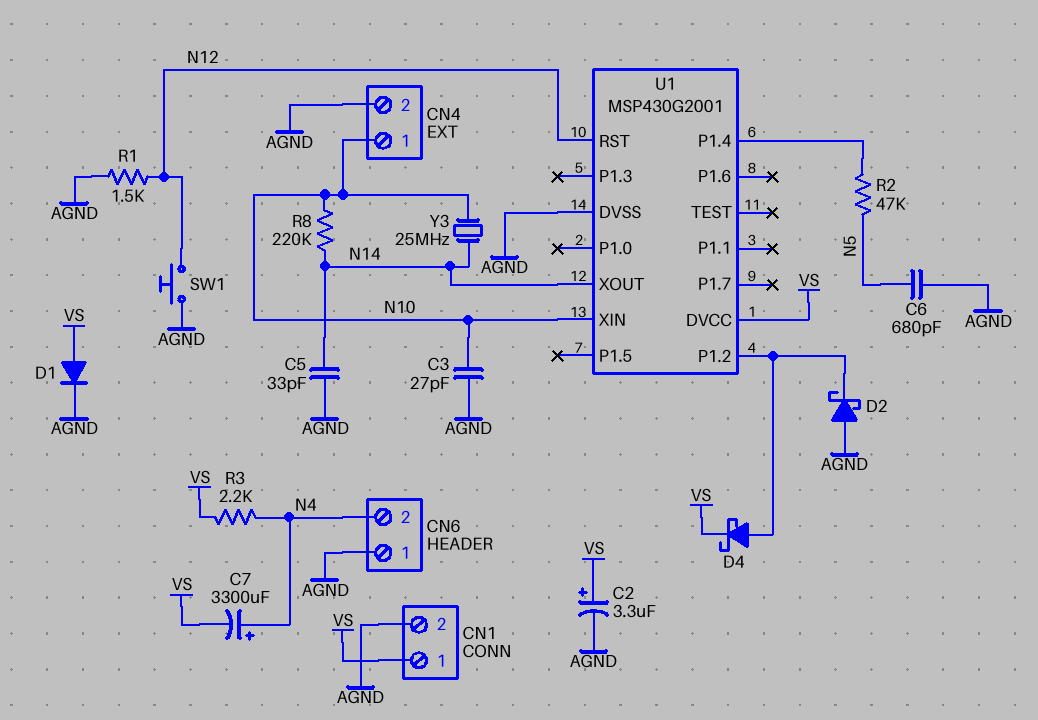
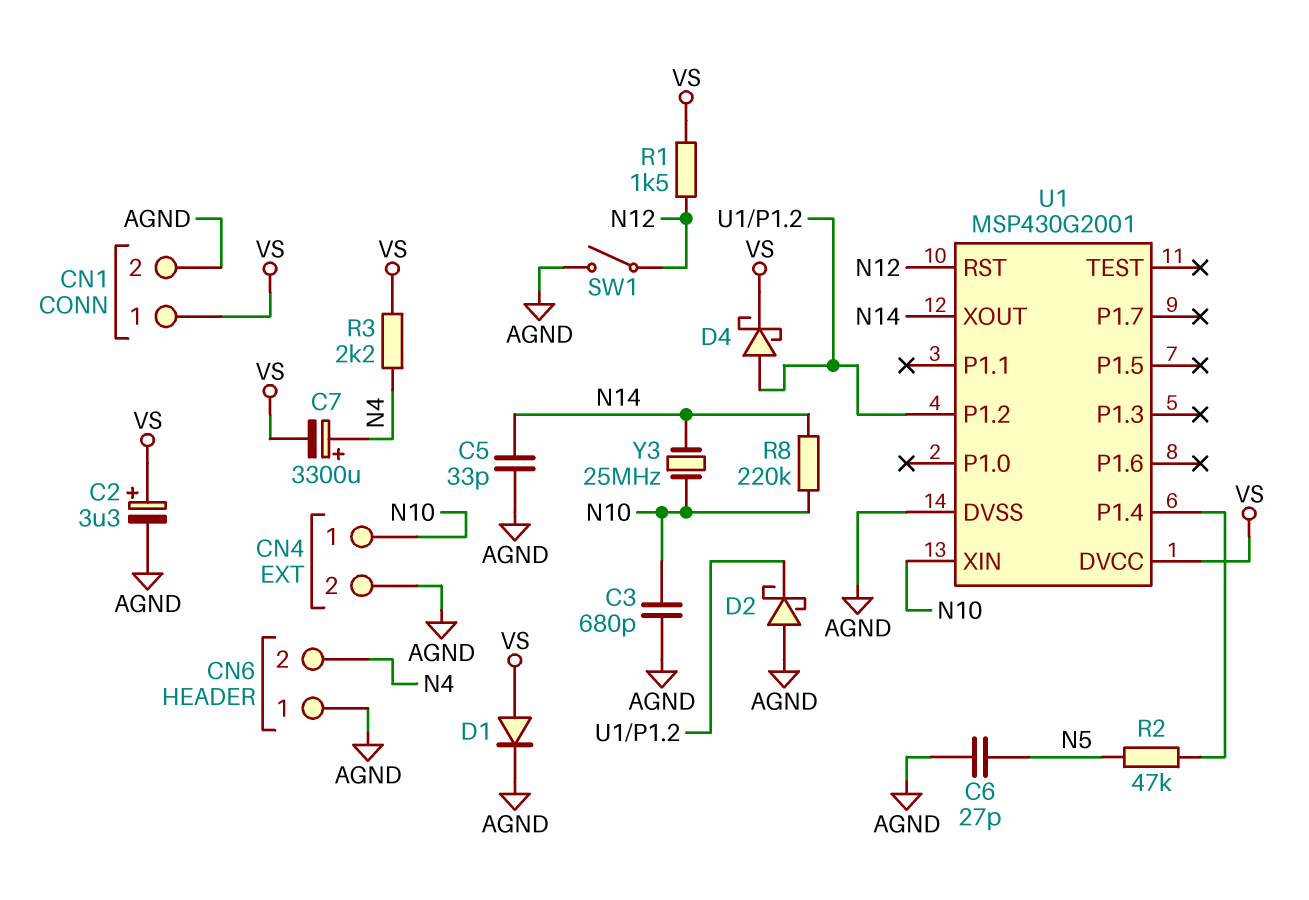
C3: 27pF (AGND, N10) -> 680pF (AGND, N10)
C6: 680pF (AGND, N5) -> 27pF (AGND, N5)
R1: 1.5k (AGND, N12) -> 1.5k (N12, VS)
SW1: button (AGND, N12) -> switch (AGND, N12)

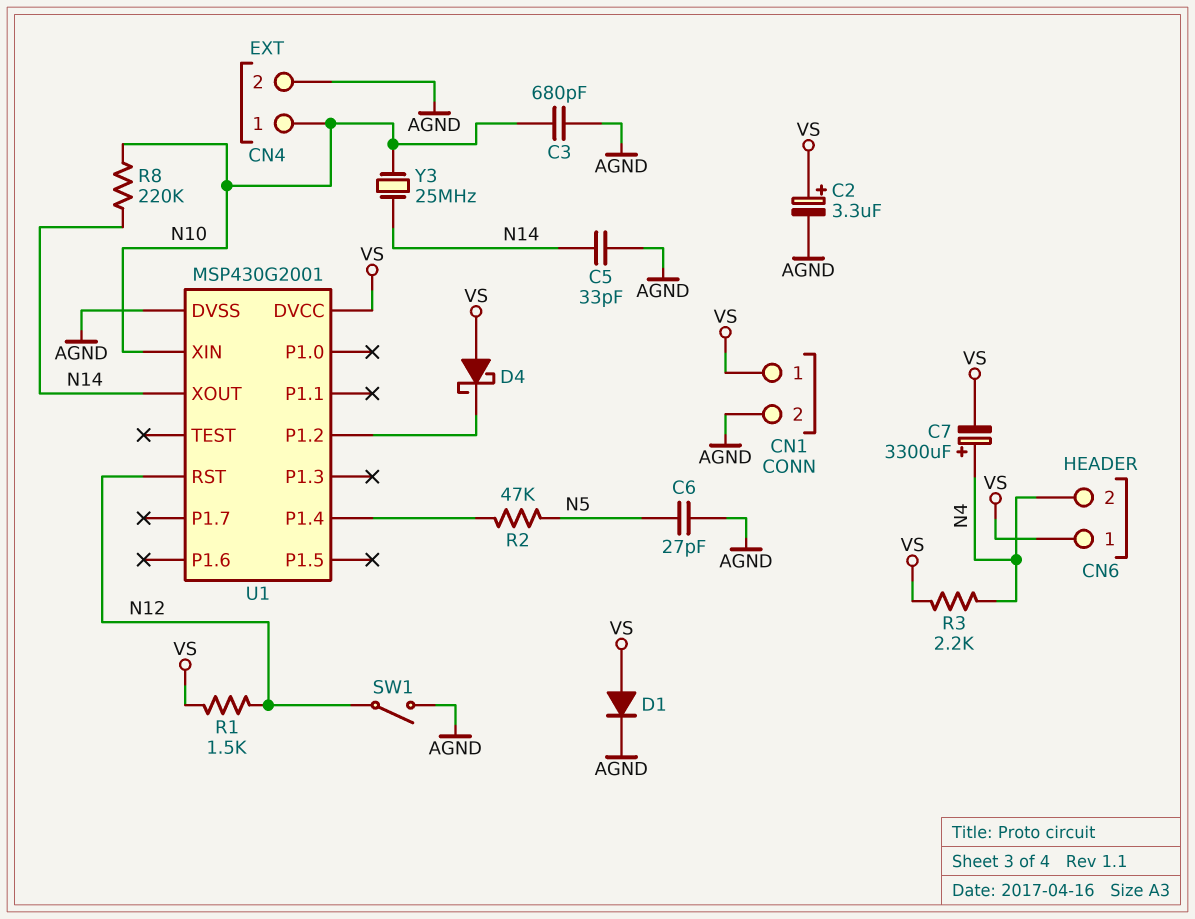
CN6 pin 1: AGND -> VS
D2: schottky (A AGND, K U1/P1.2) -> none
D4: schottky (A U1/P1.2, K VS) -> schottky (A VS, K U1/P1.2)

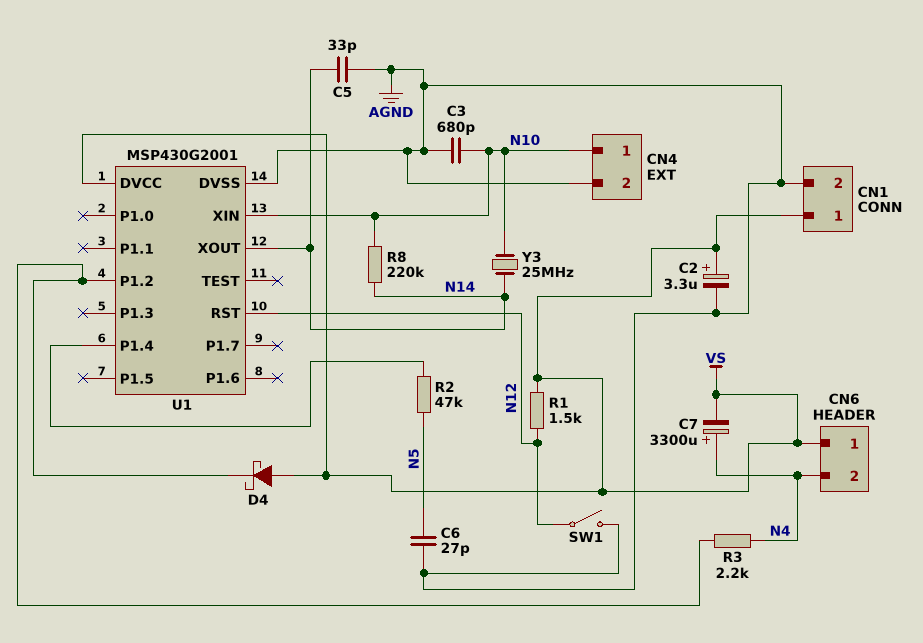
D1: diode (A VS, K AGND) -> none
R3: 2.2k (N4, VS) -> 2.2k (N4, U1/P1.2)

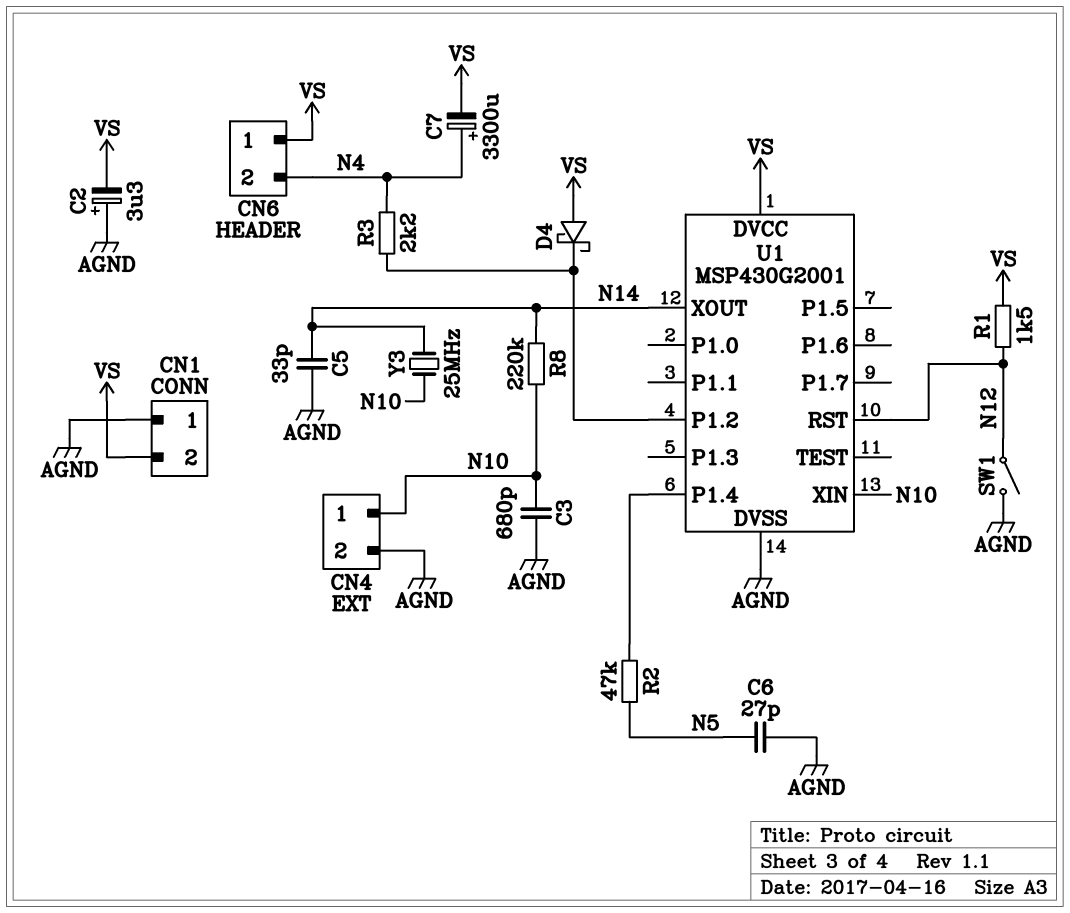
C2: 3.3uF (plus VS, minus AGND) -> 3.3uF (plus AGND, minus VS)
CN1 pin 1: VS -> AGND
CN1 pin 2: AGND -> VS

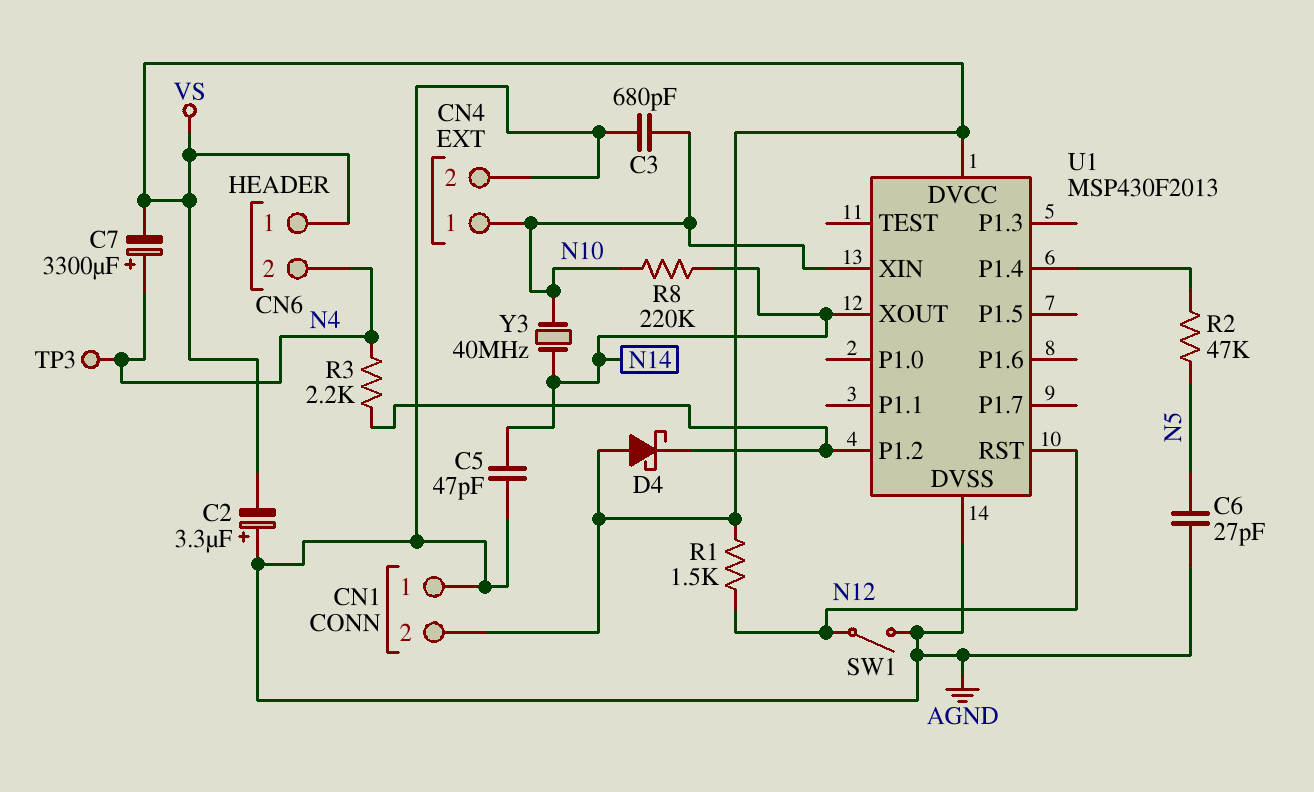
C5: 33pF (AGND, N14) -> 47pF (AGND, N14)
TP3: none -> test point (N4)
U1: MSP430G2001 -> MSP430F2013
Y3: 25MHz (N10, N14) -> 40MHz (N10, N14)

